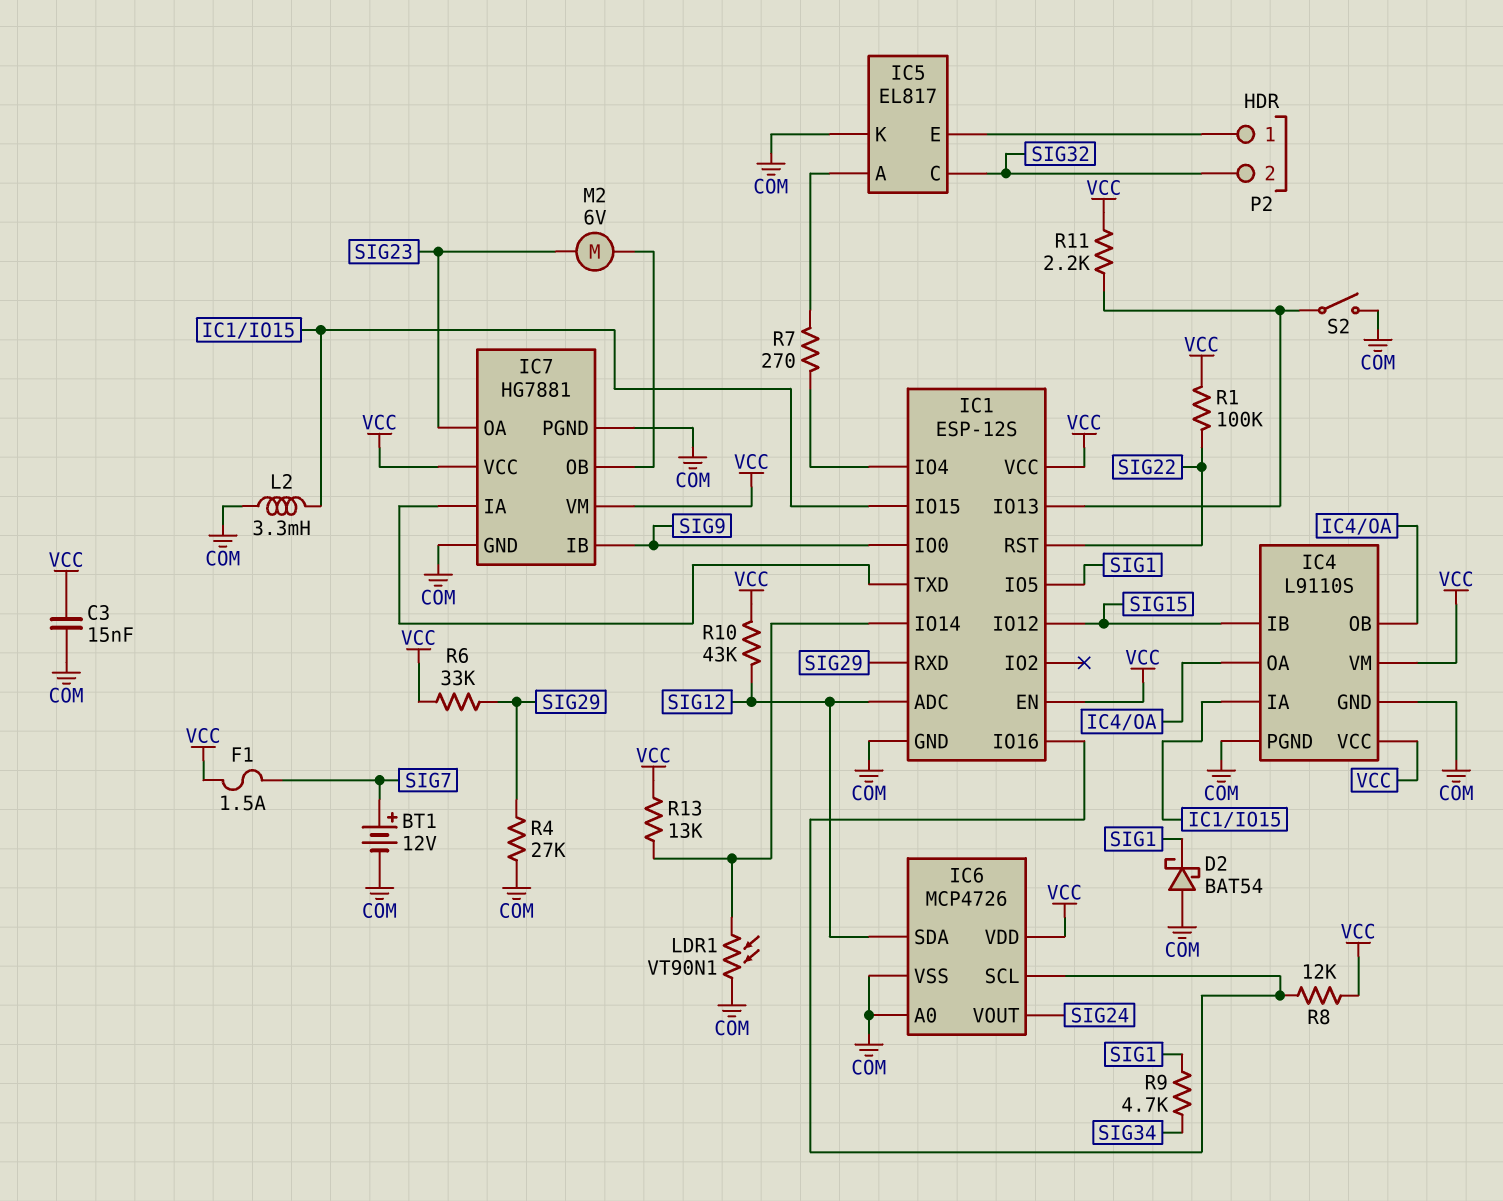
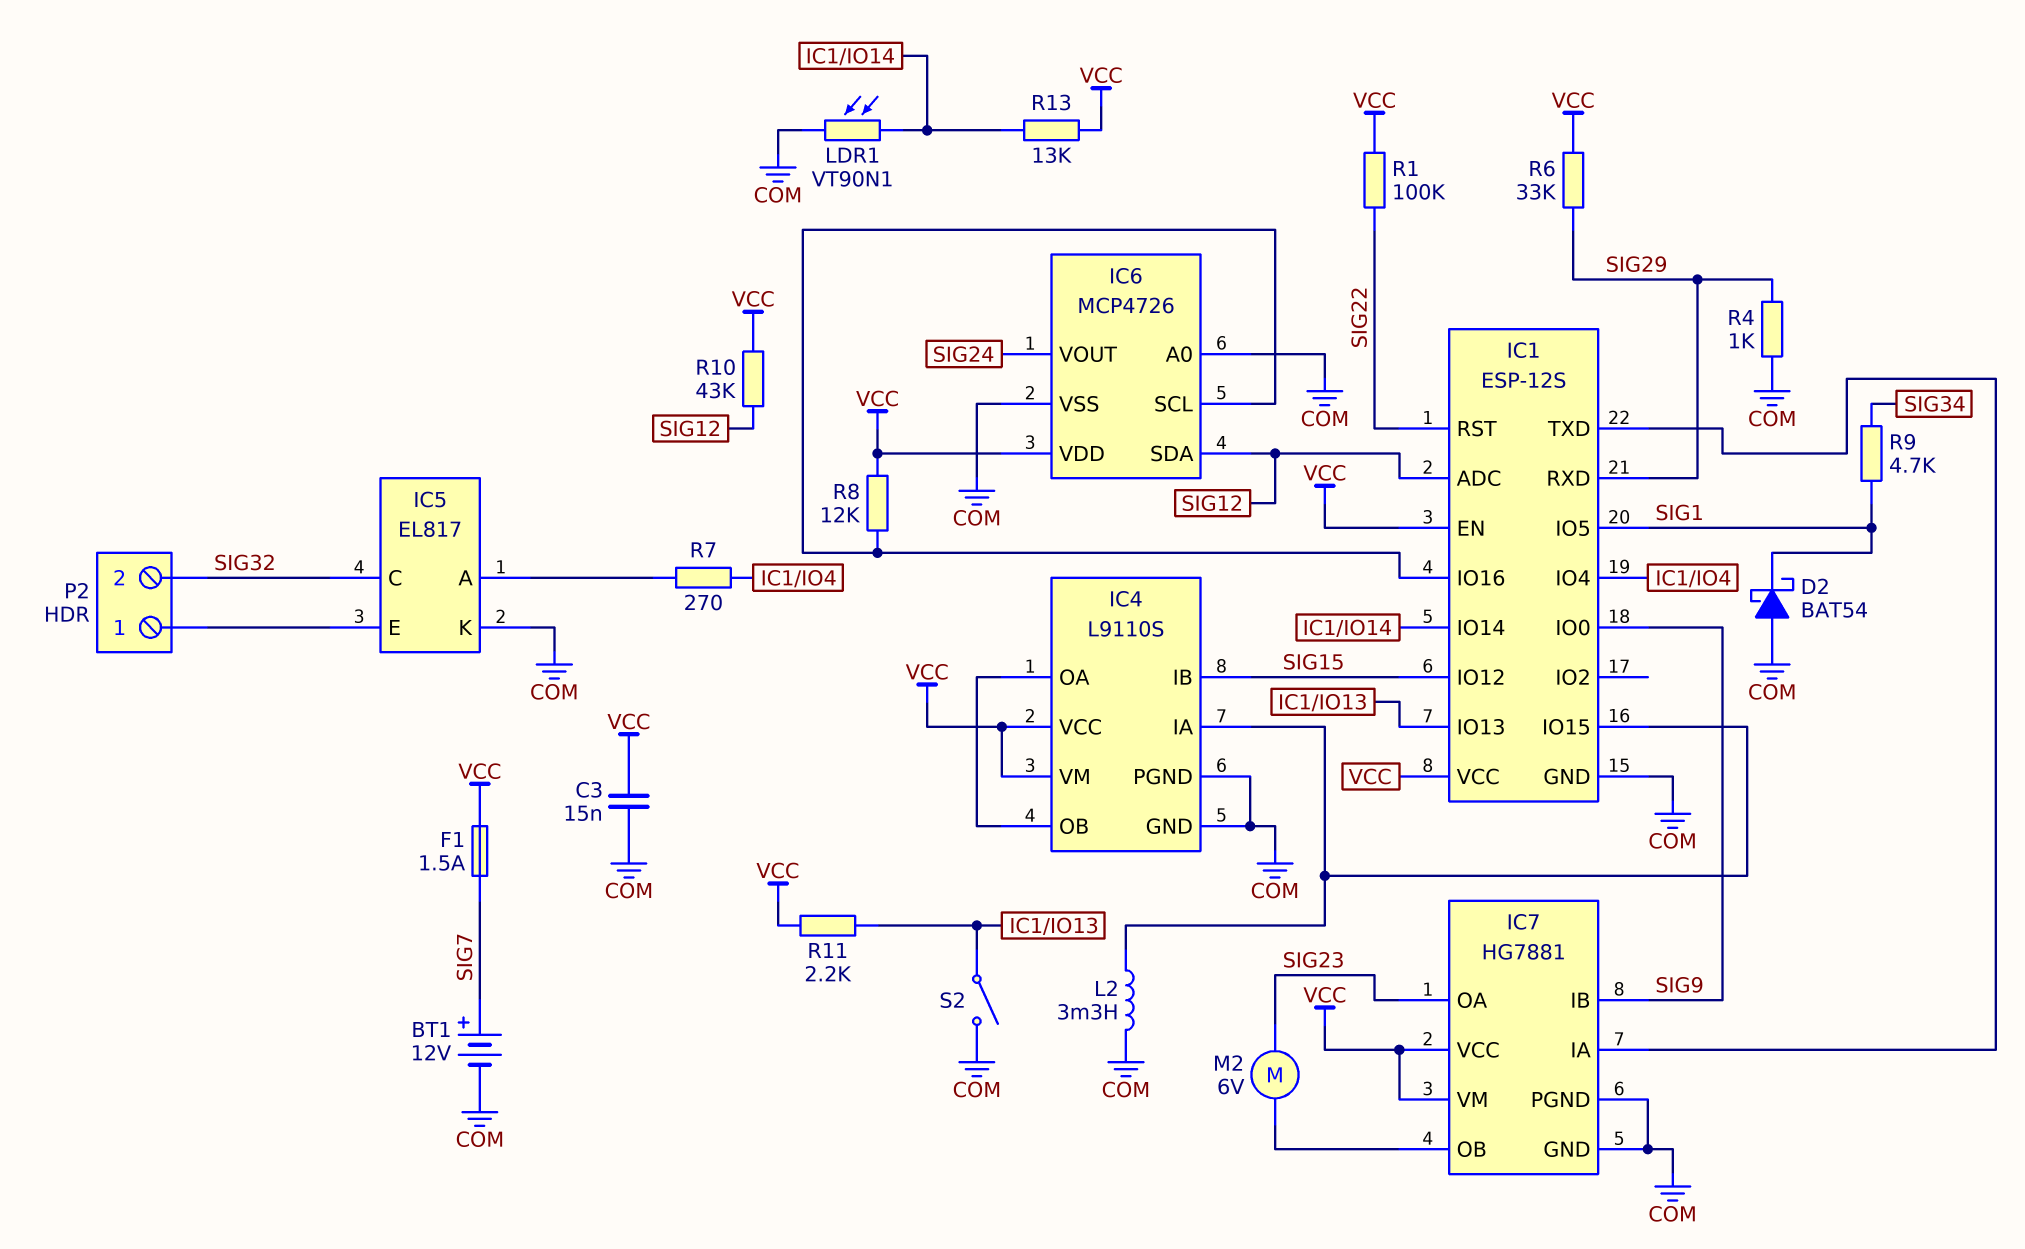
R4: 27k (COM, SIG29) -> 1k (COM, SIG29)

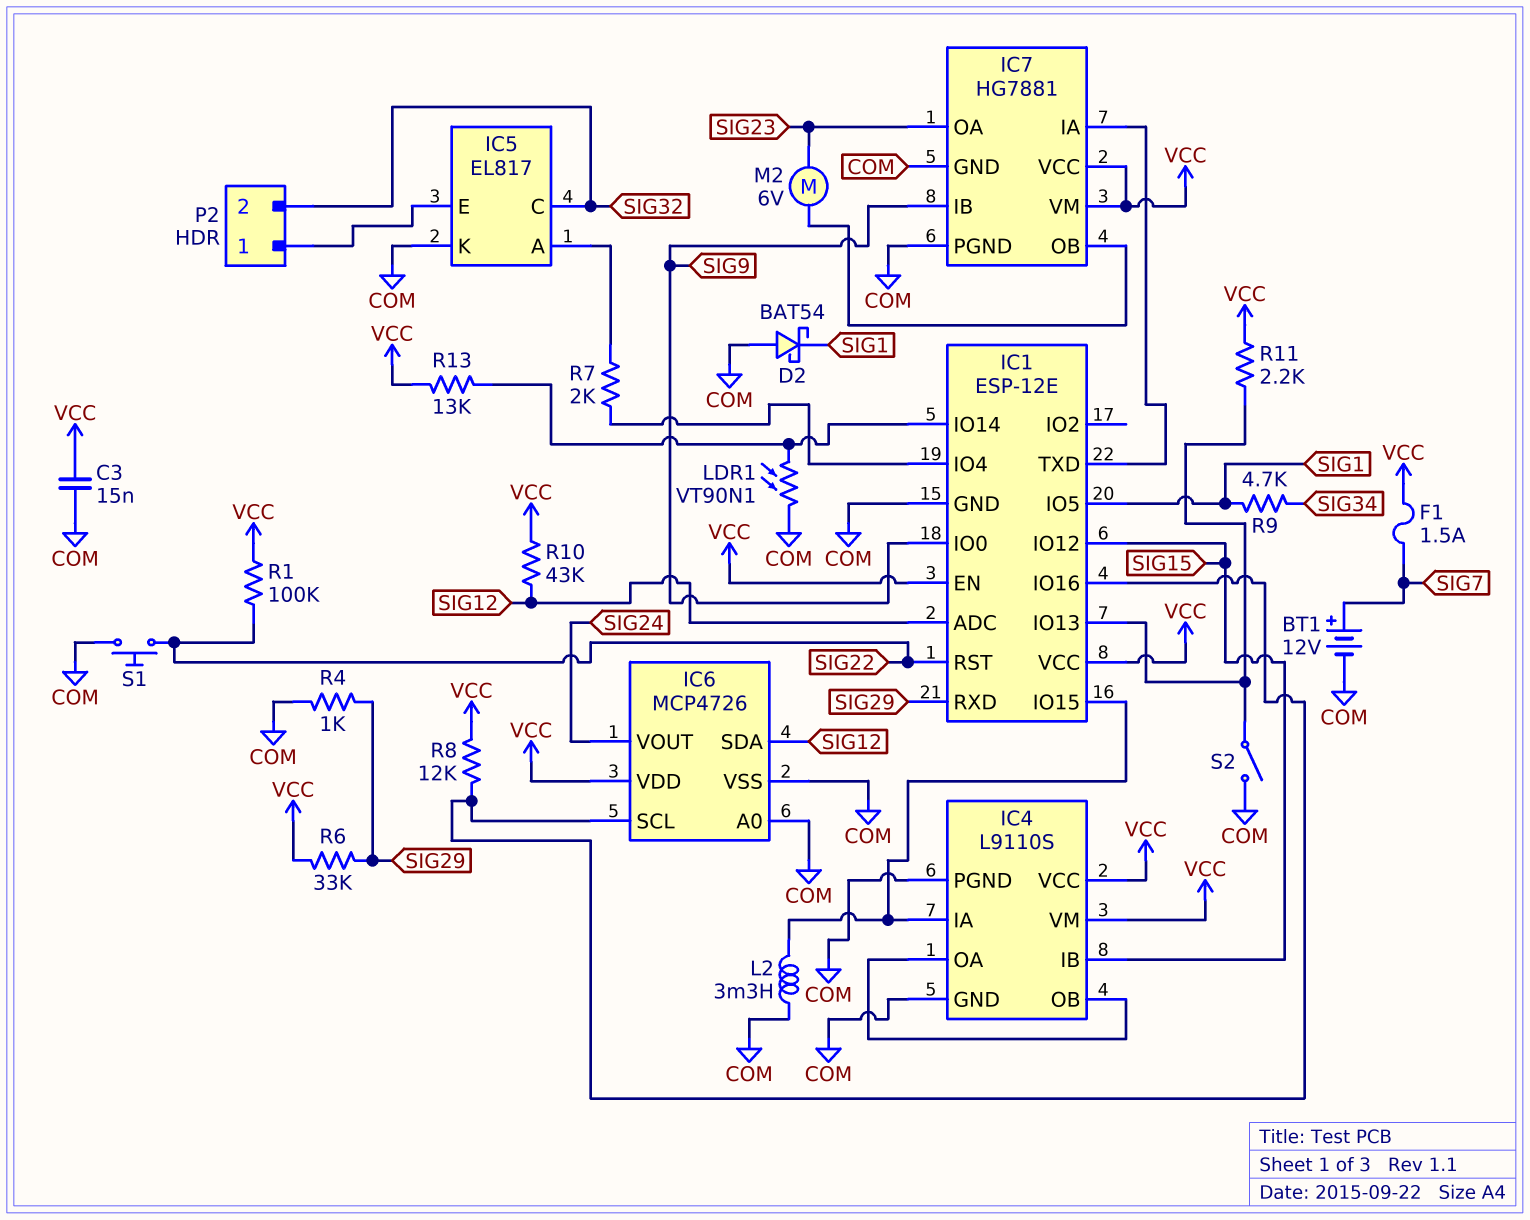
IC1: ESP-12S -> ESP-12E
R7: 270 (IC1/IO4, IC5/A) -> 2k (IC1/IO4, IC5/A)
S1: none -> button (COM, SIG22)

